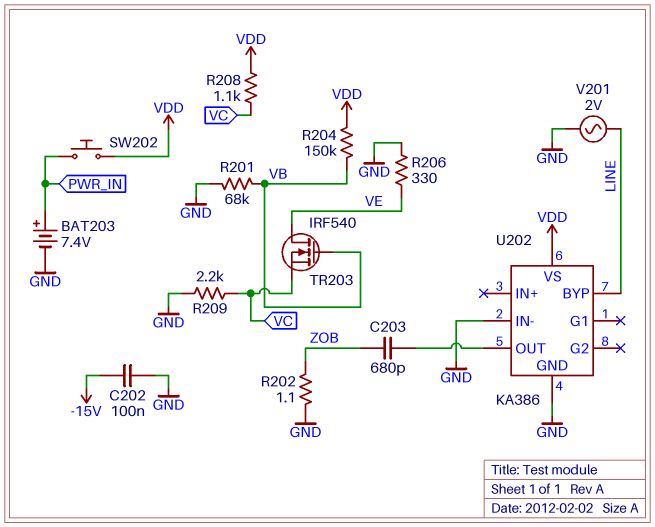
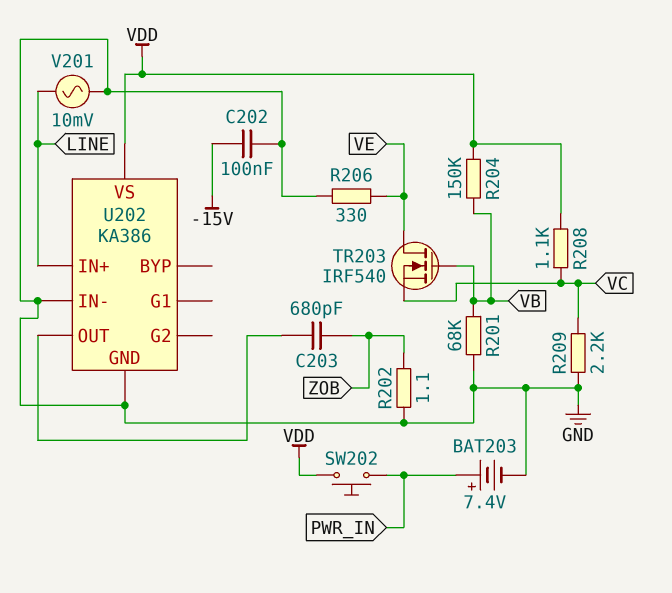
U202 pin BYP: LINE -> none
U202 pin IN+: none -> LINE
V201: AC 2V (GND, LINE) -> AC 10mV (GND, LINE)

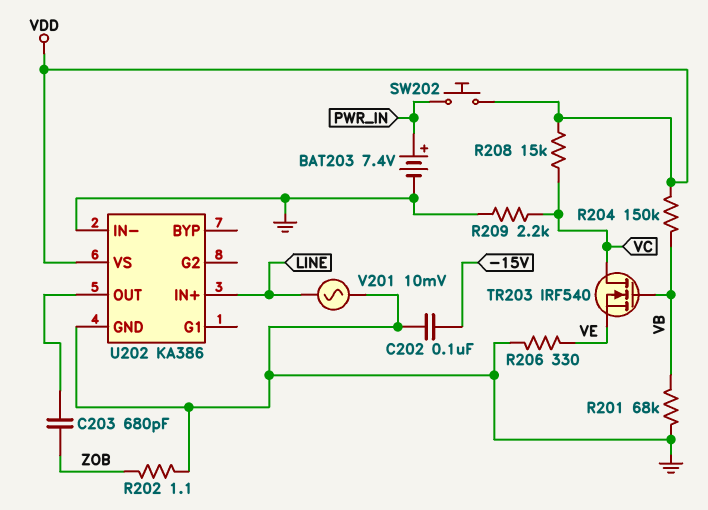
R208: 1.1k (VC, VDD) -> 15k (VC, VDD)
TR203: NMOS IRF540 (G VB, D VE, S VC) -> NMOS IRF540 (G VB, D VC, S VE)

